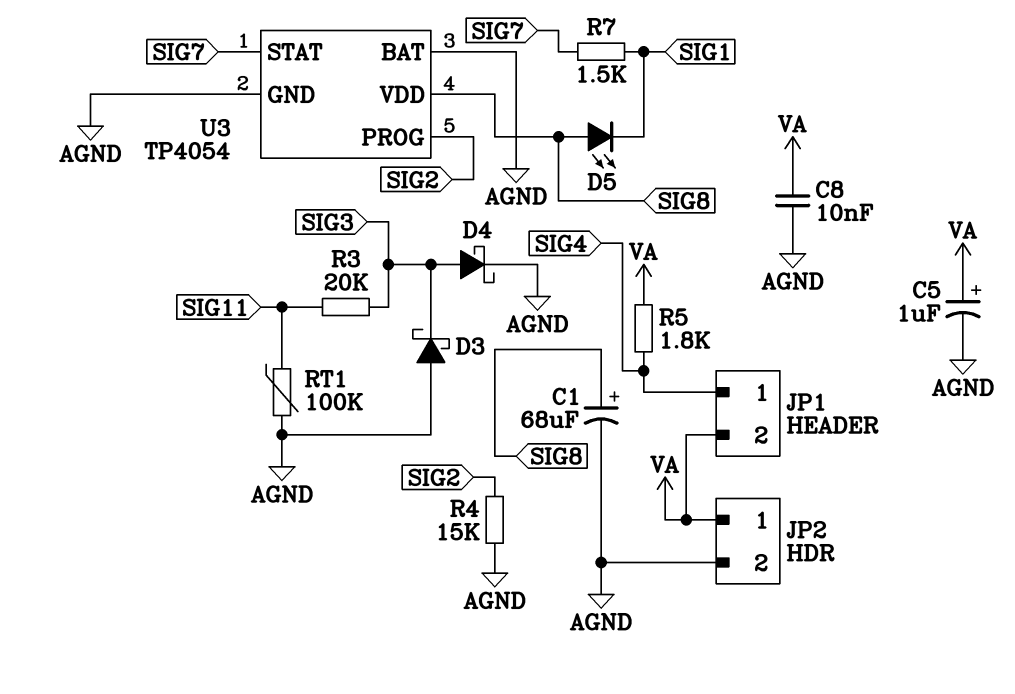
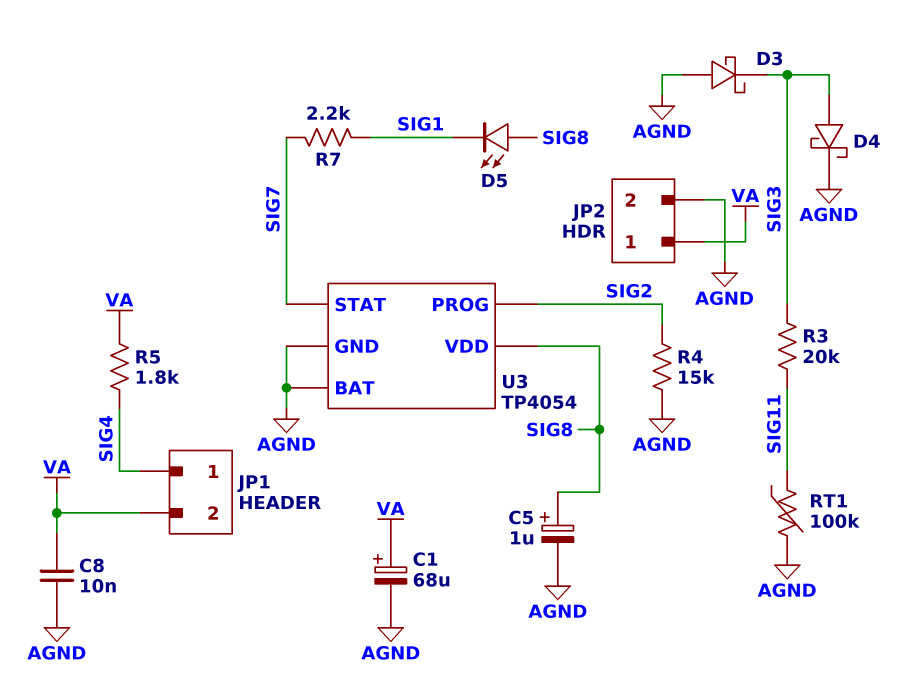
C1: 68uF (plus SIG8, minus AGND) -> 68uF (plus VA, minus AGND)
C5: 1uF (plus VA, minus AGND) -> 1uF (plus SIG8, minus AGND)
R7: 1.5k (SIG1, SIG7) -> 2.2k (SIG1, SIG7)

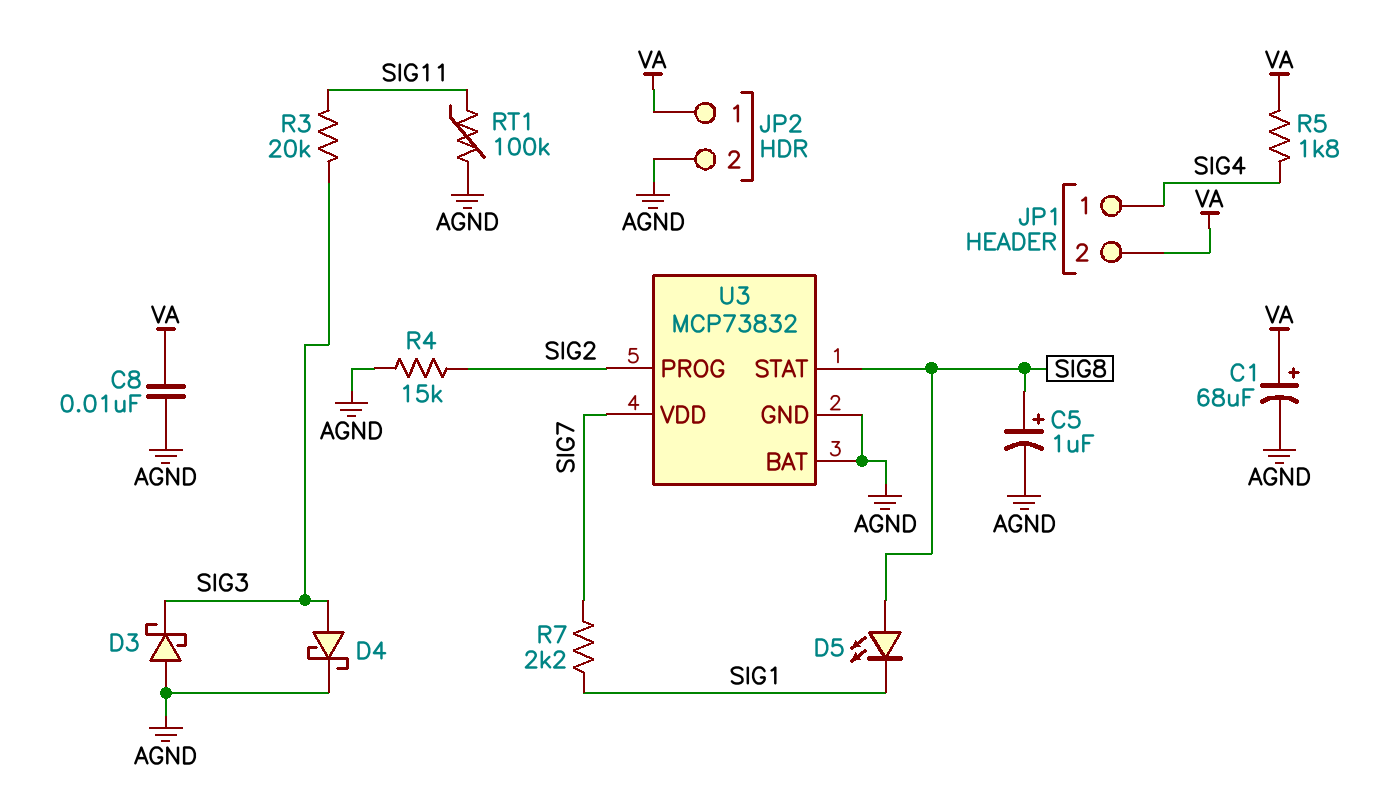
U3: TP4054 -> MCP73832
U3 pin STAT: SIG7 -> SIG8
U3 pin VDD: SIG8 -> SIG7

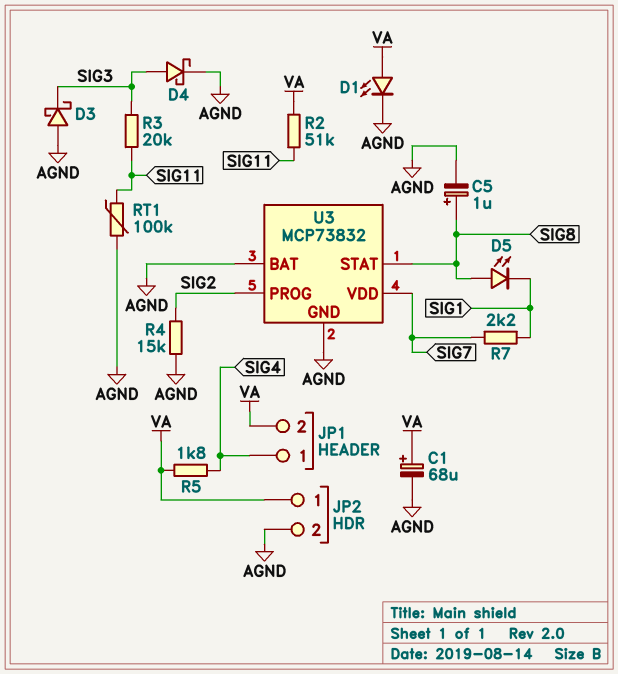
C8: 10nF (AGND, VA) -> none
D1: none -> LED (A VA, K AGND)
R2: none -> 51k (SIG11, VA)

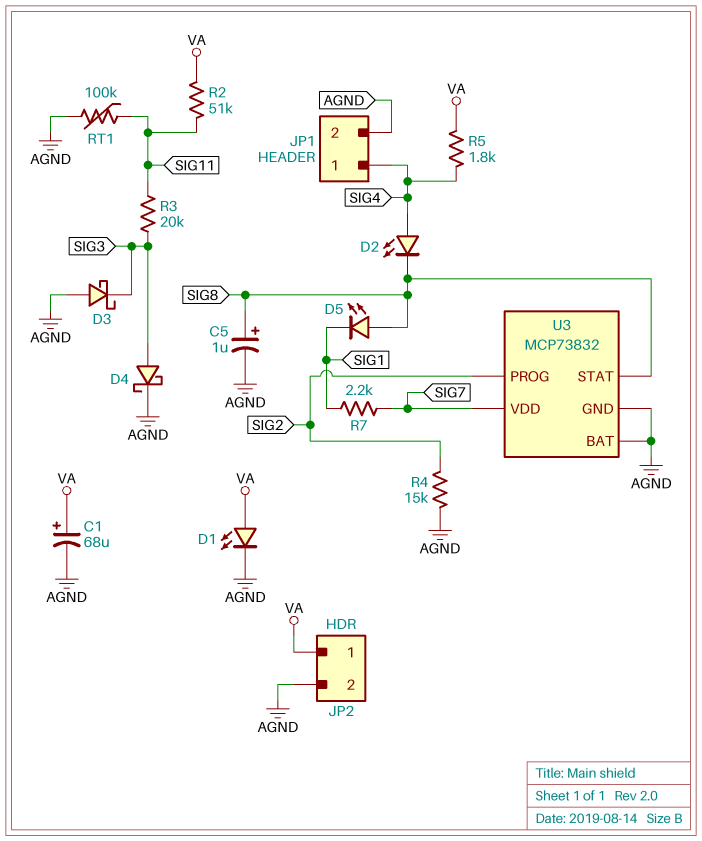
D2: none -> LED (A SIG4, K SIG8)
JP1 pin 2: VA -> AGND

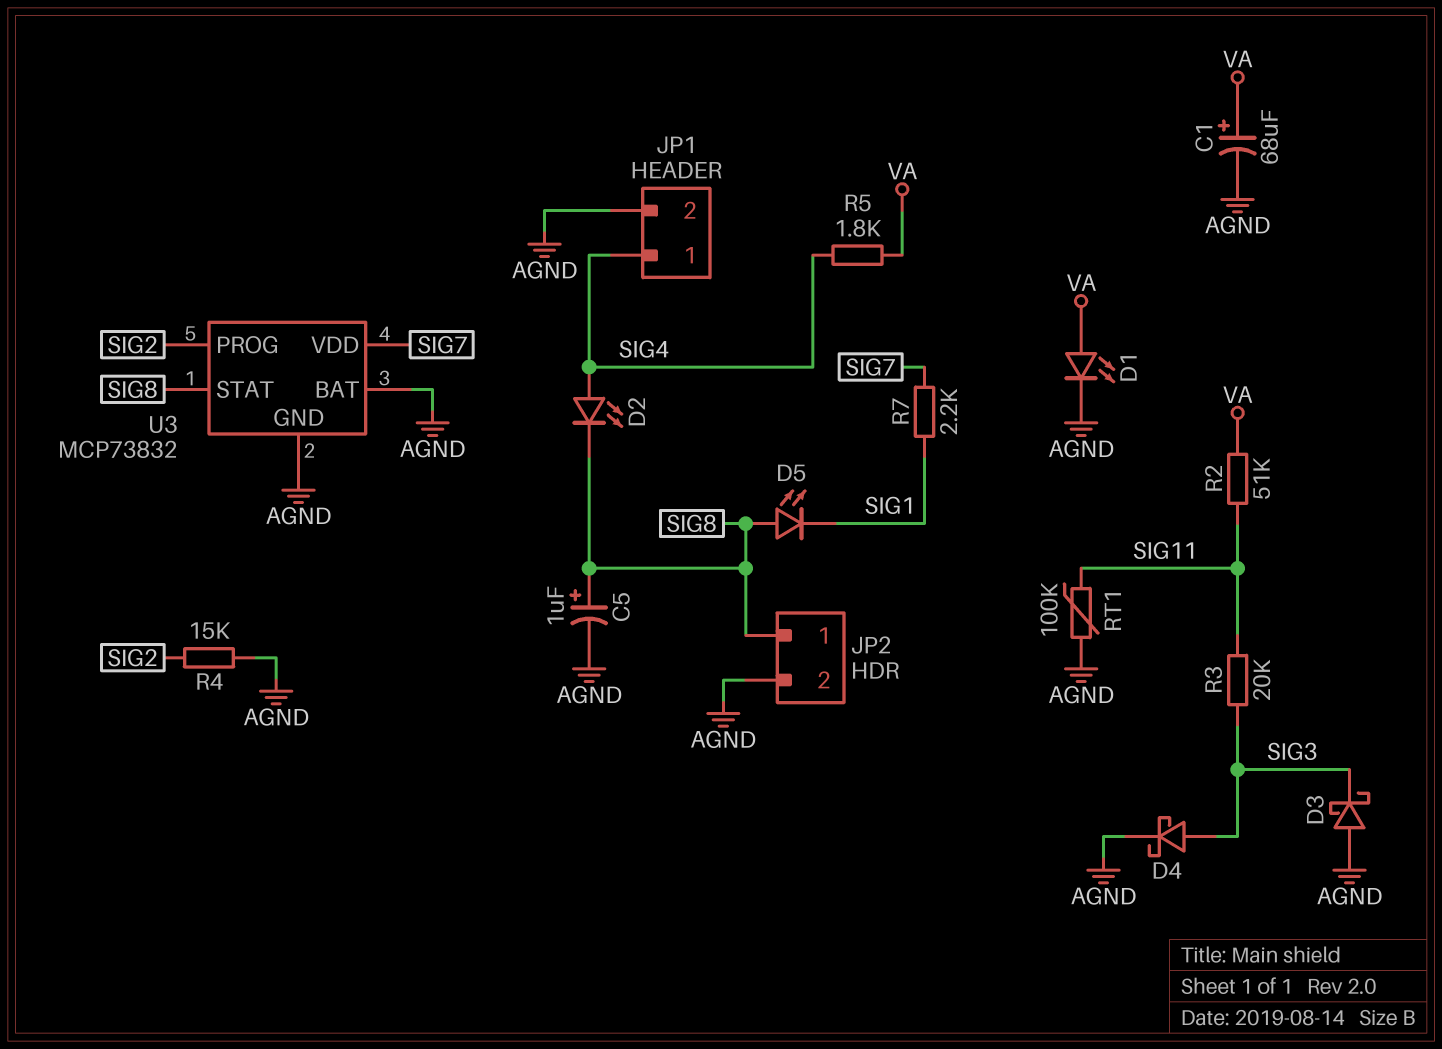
JP2 pin 1: VA -> SIG8

